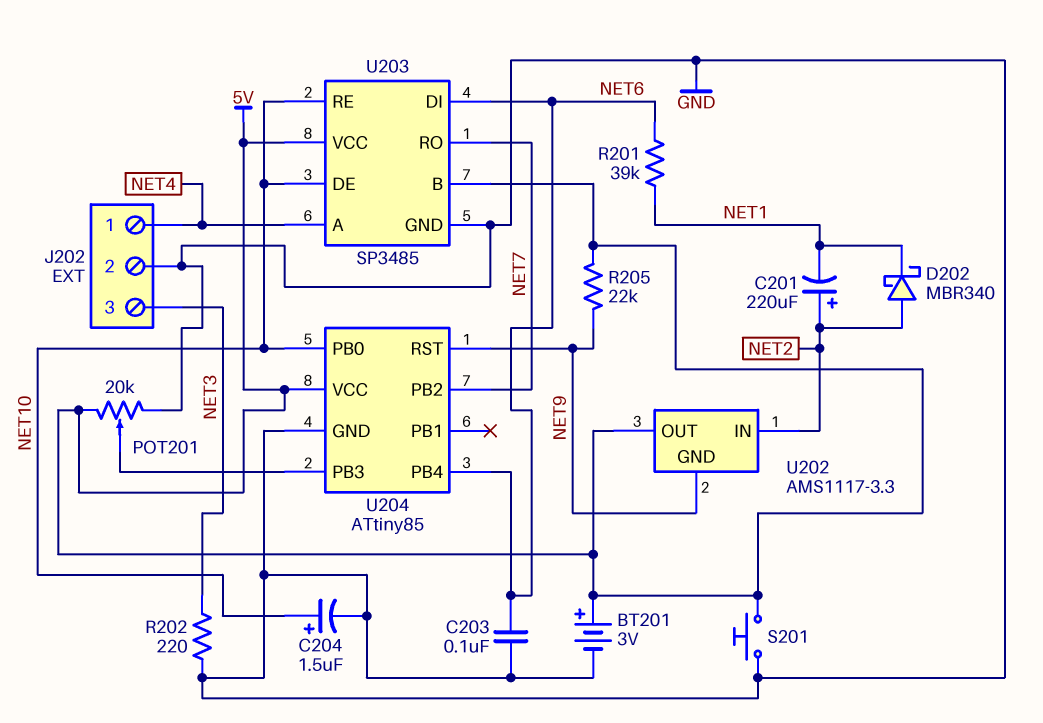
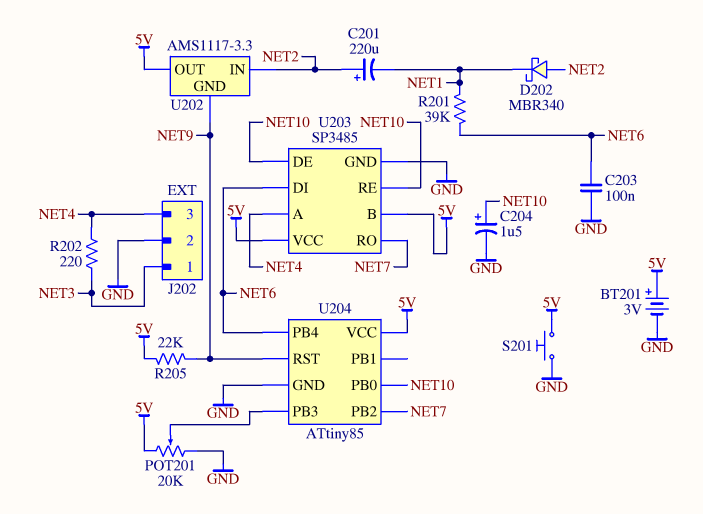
J202 pin 1: NET4 -> NET3
J202 pin 3: NET3 -> NET4
R202: 220 (GND, NET3) -> 220 (NET3, NET4)

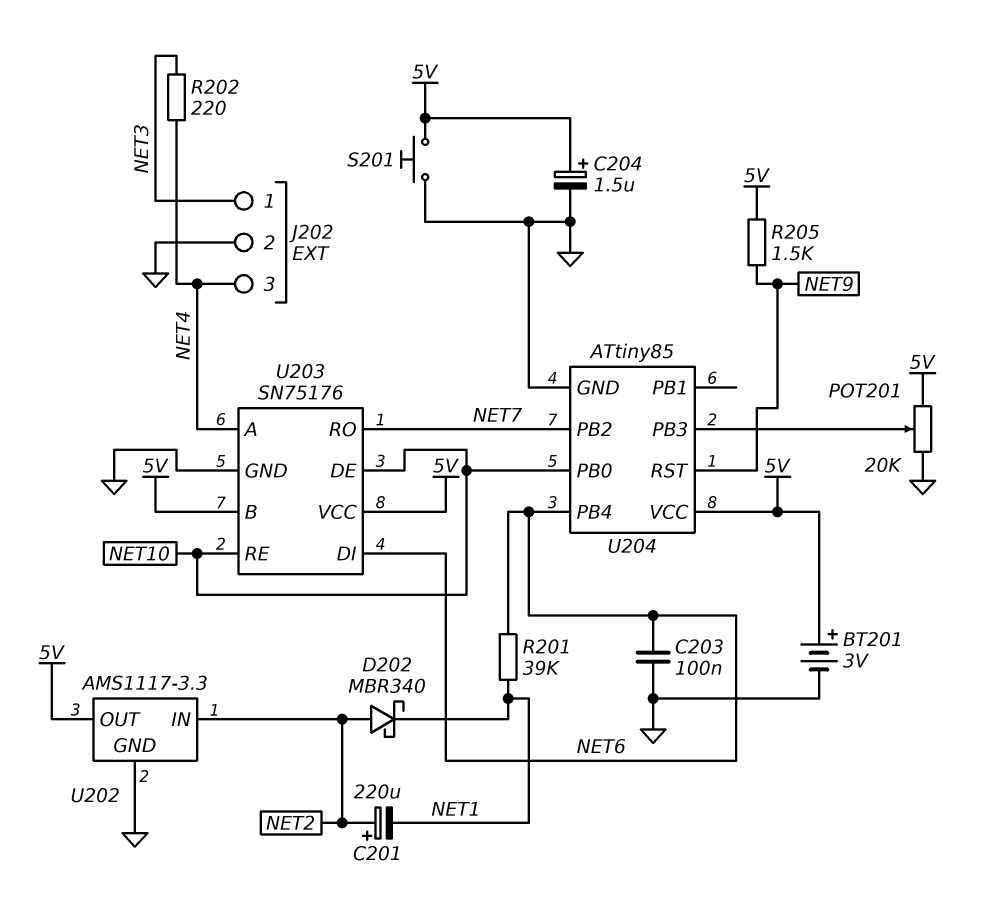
C204: 1.5uF (plus NET10, minus GND) -> 1.5uF (plus 5V, minus GND)
R205: 22k (5V, NET9) -> 1.5k (5V, NET9)
U202 pin GND: NET9 -> GND
U203: SP3485 -> SN75176

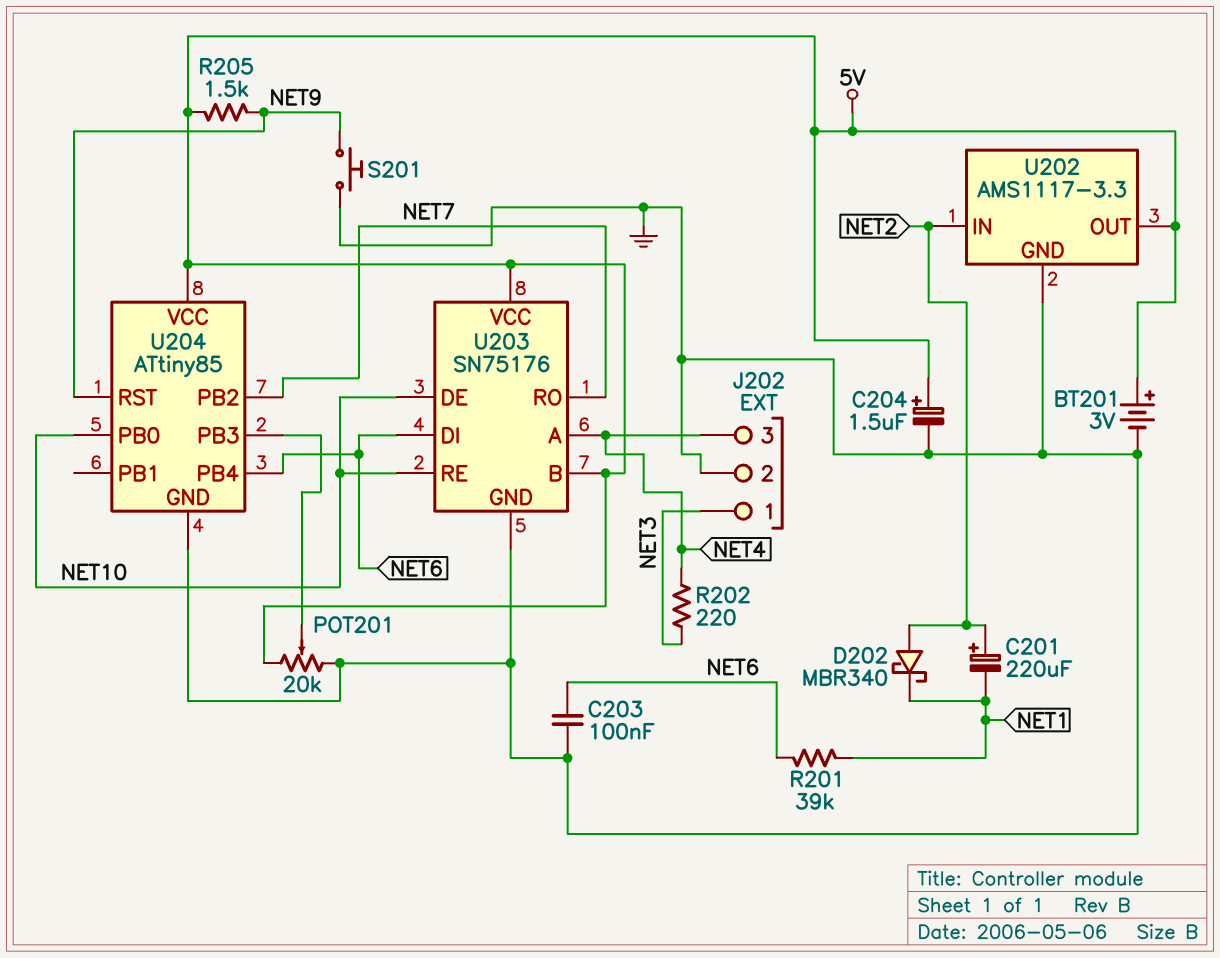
S201: button (5V, GND) -> button (GND, NET9)

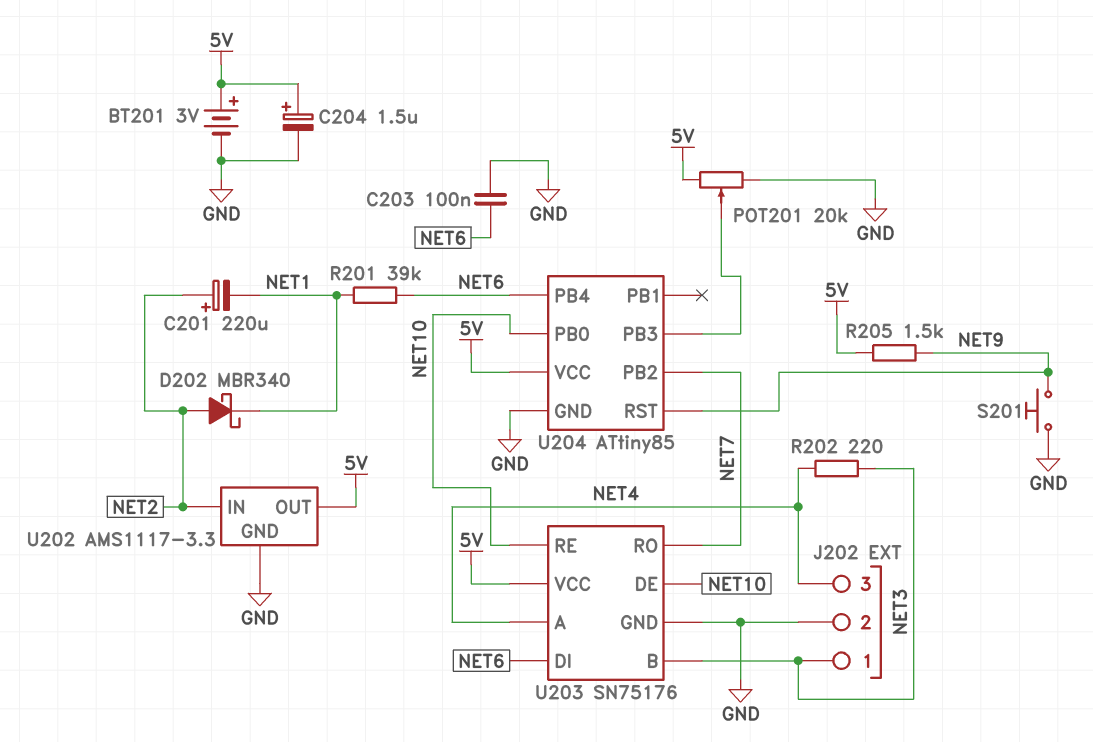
U203 pin B: 5V -> NET3

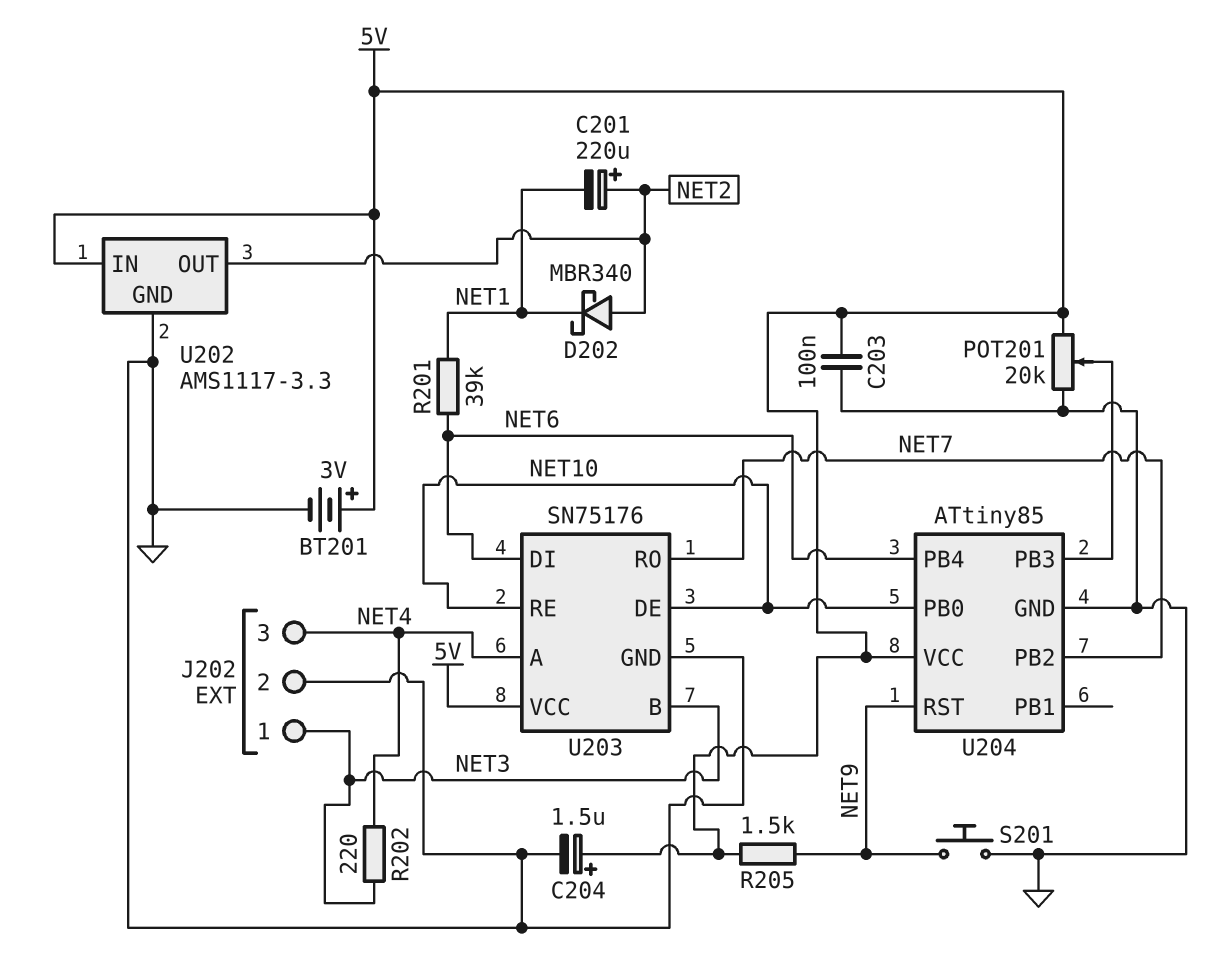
C203: 100nF (GND, NET6) -> 100nF (5V, GND)
U202 pin IN: NET2 -> 5V
U202 pin OUT: 5V -> NET2

